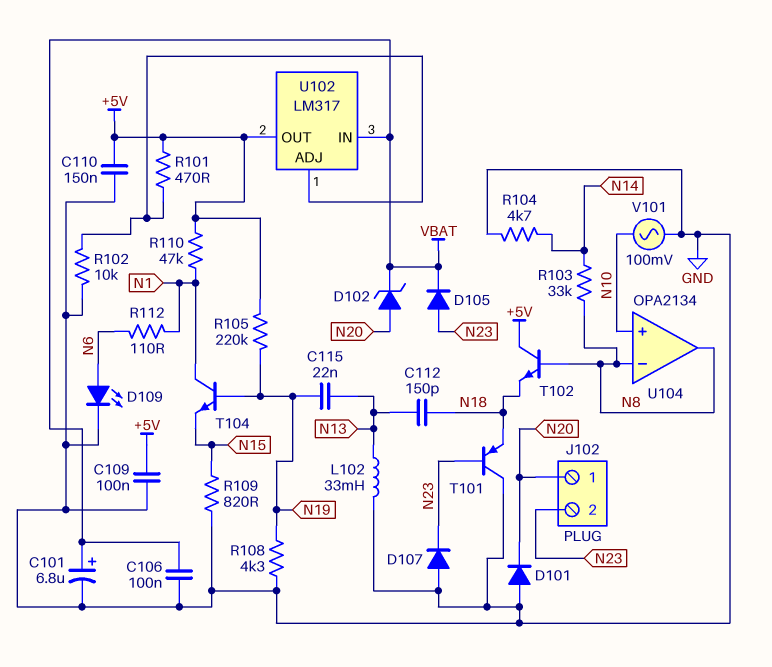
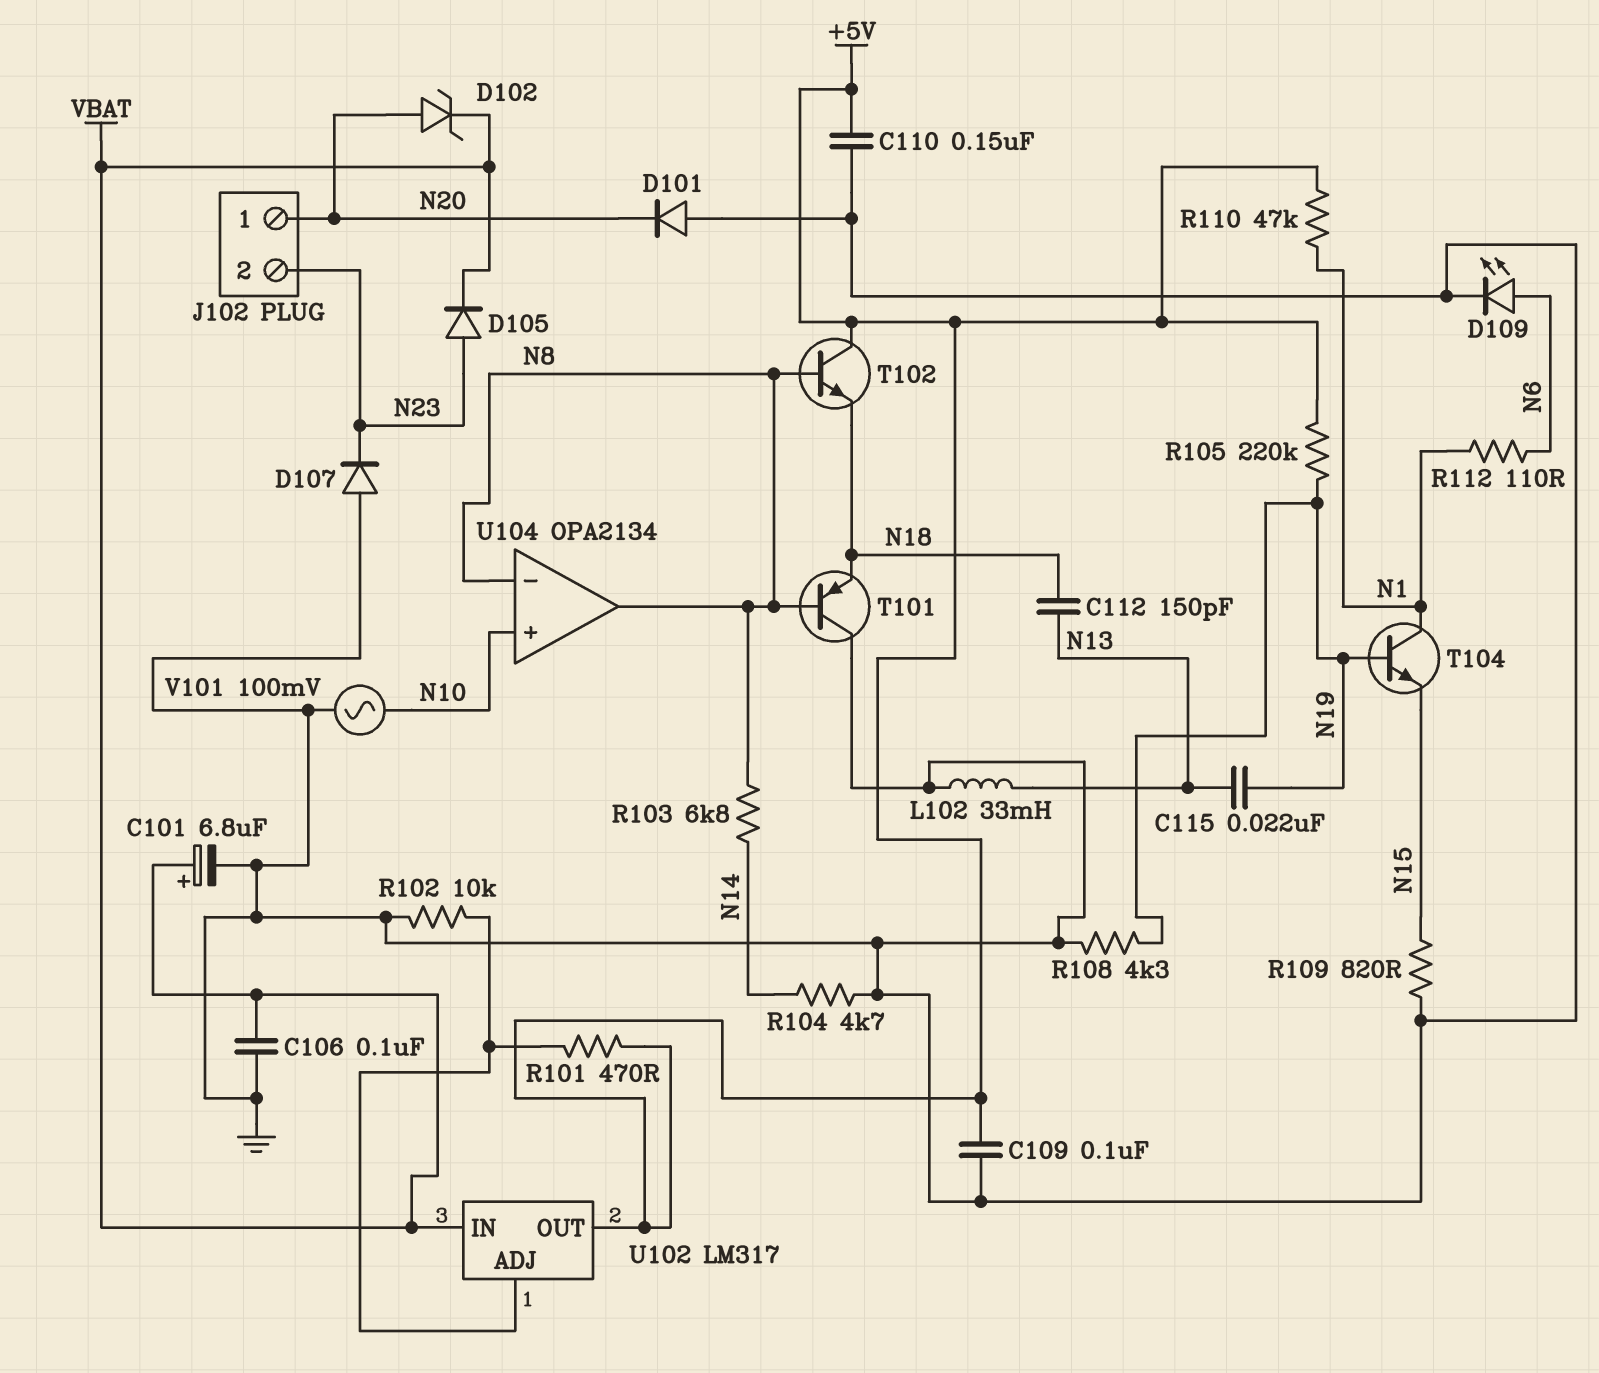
R103: 33k (N8, N14) -> 6.8k (N8, N14)
T101: PNP (B N23, C GND, E N18) -> PNP (B N8, C GND, E N18)

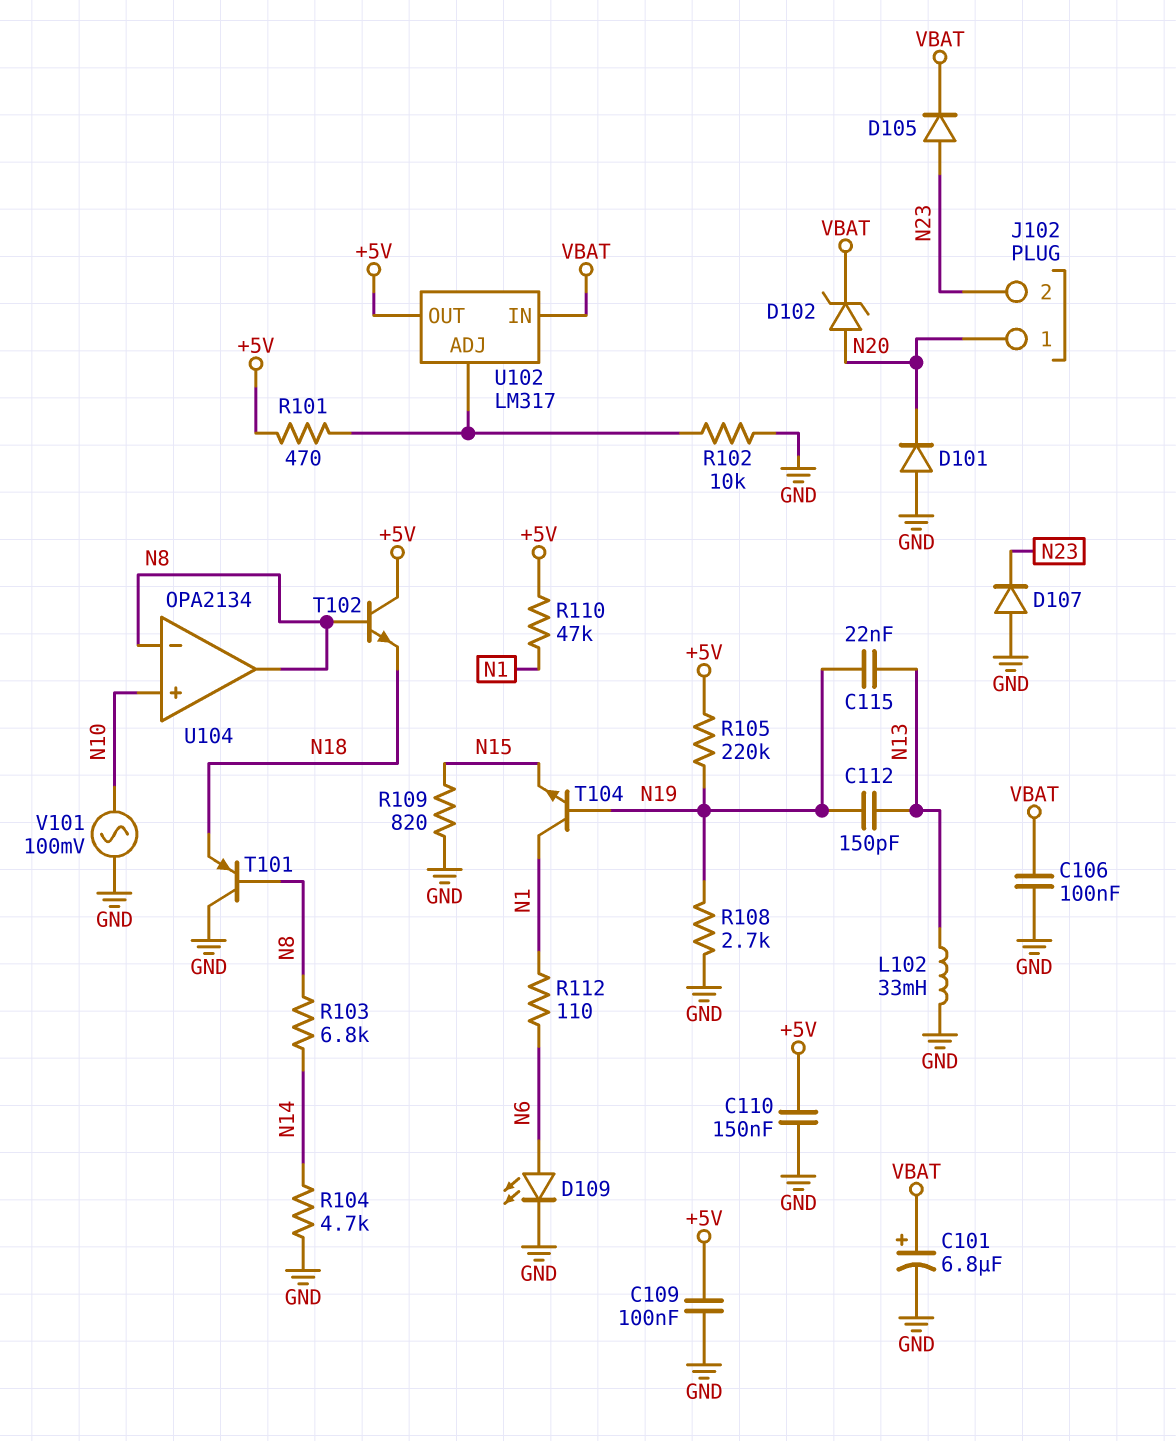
C112: 150pF (N13, N18) -> 150pF (N13, N19)
R108: 4.3k (GND, N19) -> 2.7k (GND, N19)

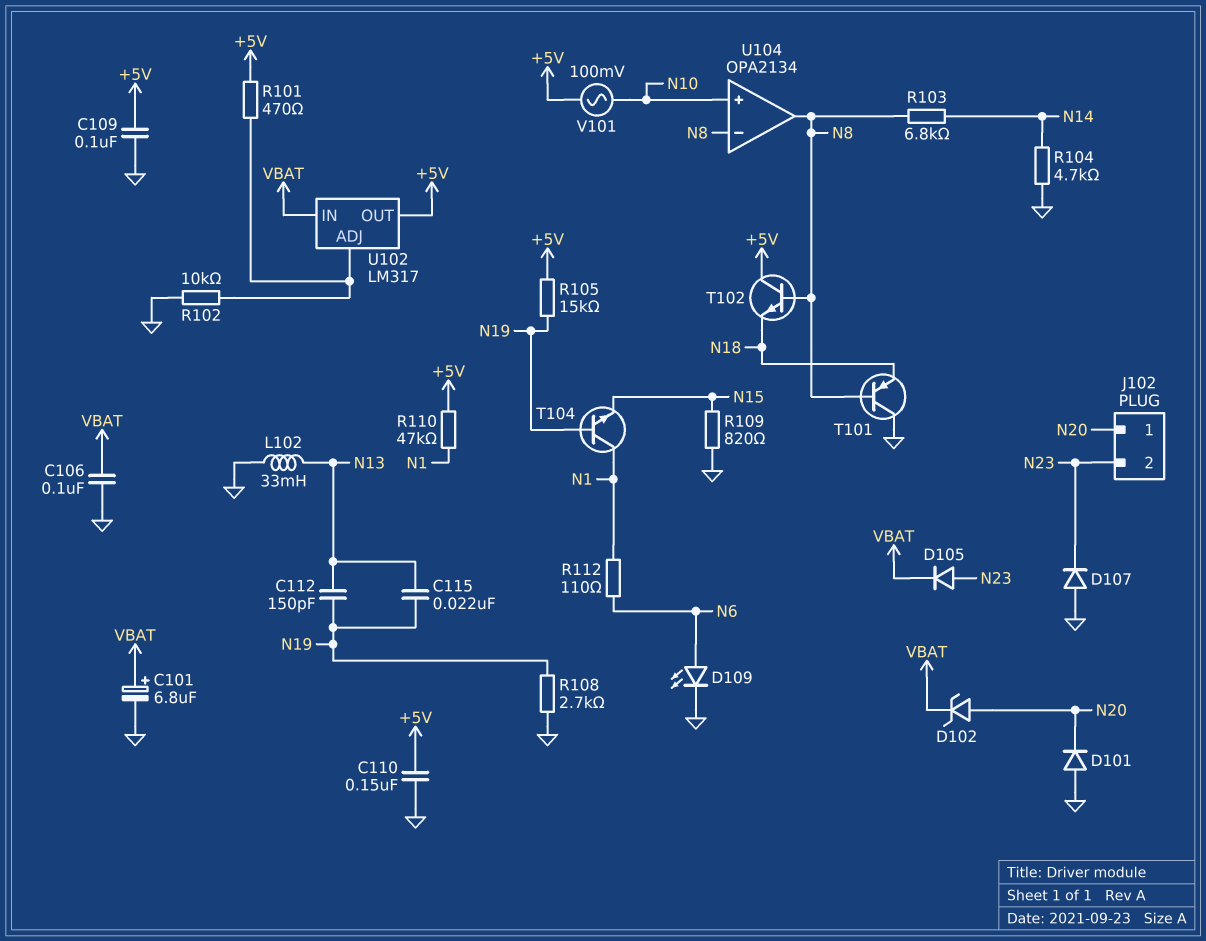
R105: 220k (+5V, N19) -> 15k (+5V, N19)
V101: AC 100mV (GND, N10) -> AC 100mV (+5V, N10)

